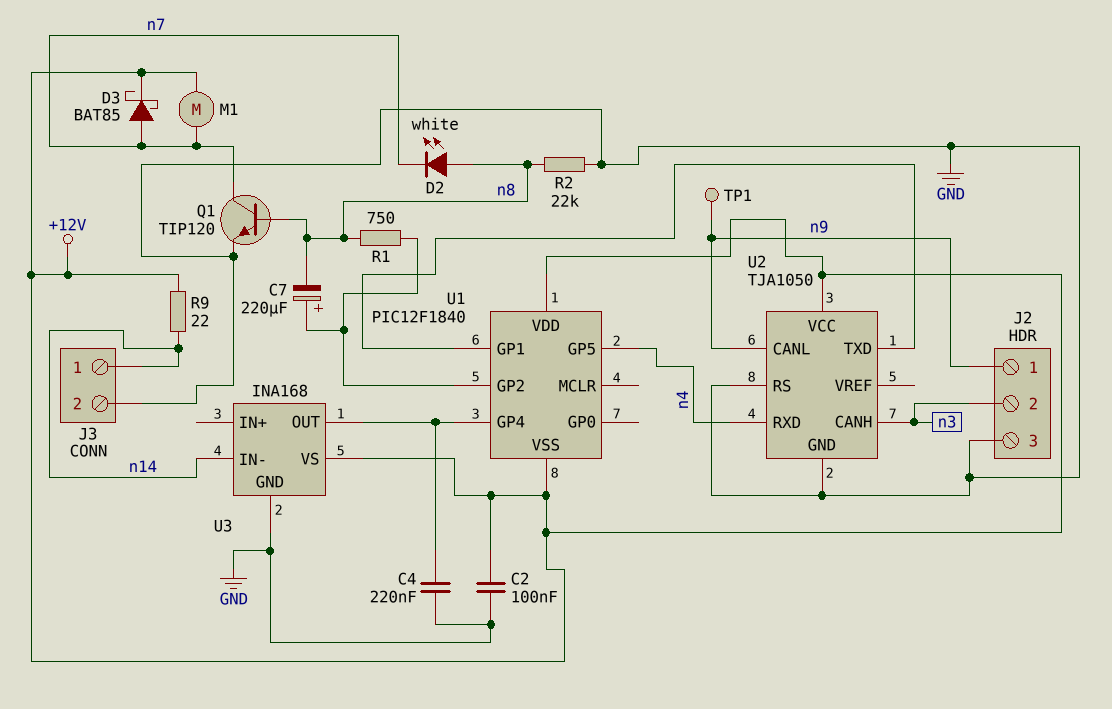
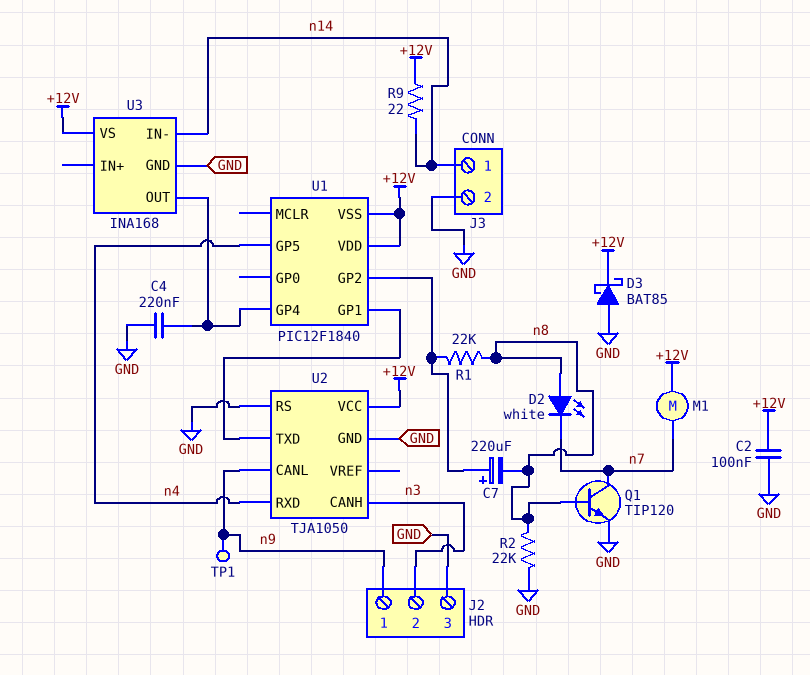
D3: schottky BAT85 (A n7, K +12V) -> schottky BAT85 (A GND, K +12V)
R1: 750 (U1/GP2, n8) -> 22k (U1/GP2, n8)

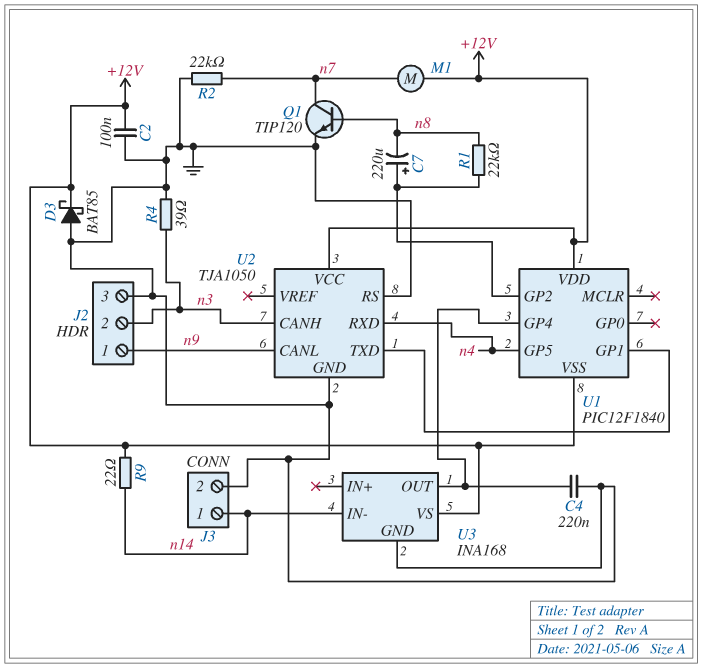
D2: LED white (A n8, K n7) -> none
R2: 22k (GND, n8) -> 22k (GND, n7)
R4: none -> 39 (GND, n3)
TP1: test point (n9) -> none

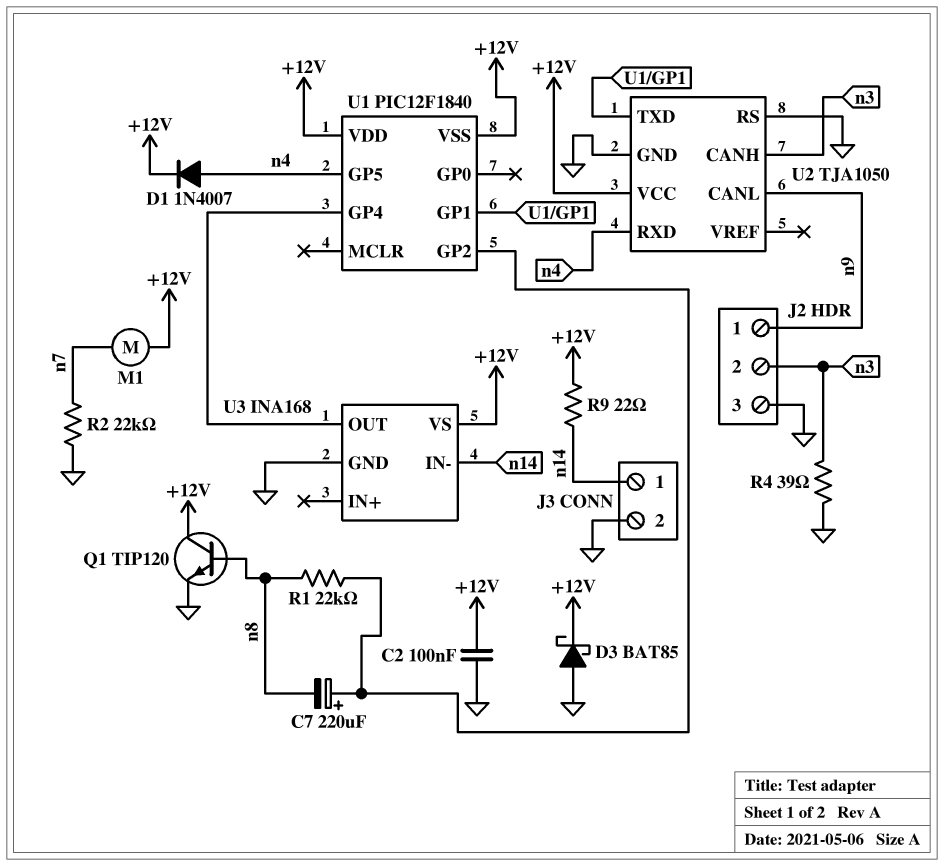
C4: 220nF (GND, U1/GP4) -> none
D1: none -> diode 1N4007 (A n4, K +12V)
Q1: NPN TIP120 (B n8, C n7, E GND) -> NPN TIP120 (B n8, C +12V, E GND)

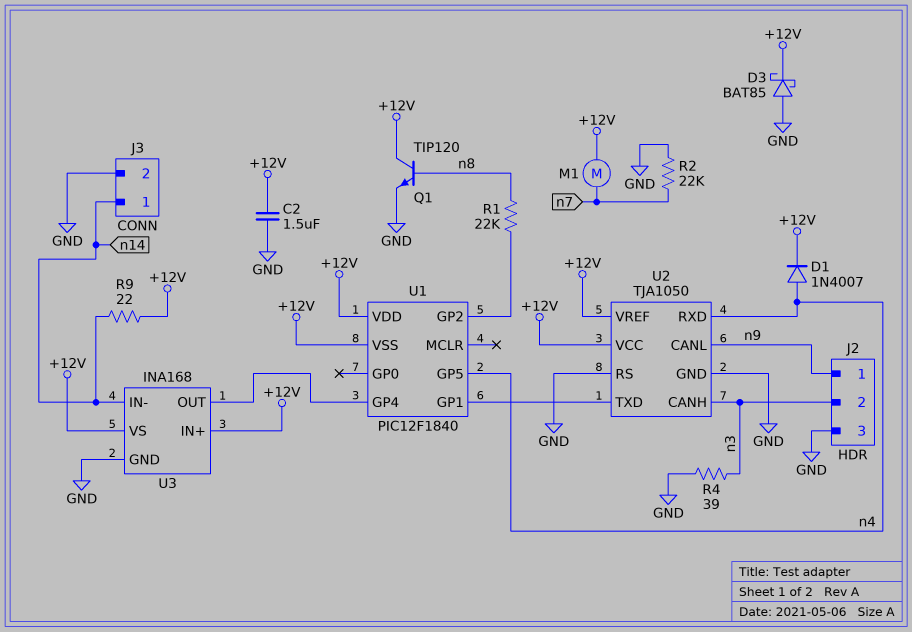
C2: 100nF (+12V, GND) -> 1.5uF (+12V, GND)
C7: 220uF (plus U1/GP2, minus n8) -> none
U2 pin VREF: none -> +12V
U3 pin IN+: none -> +12V

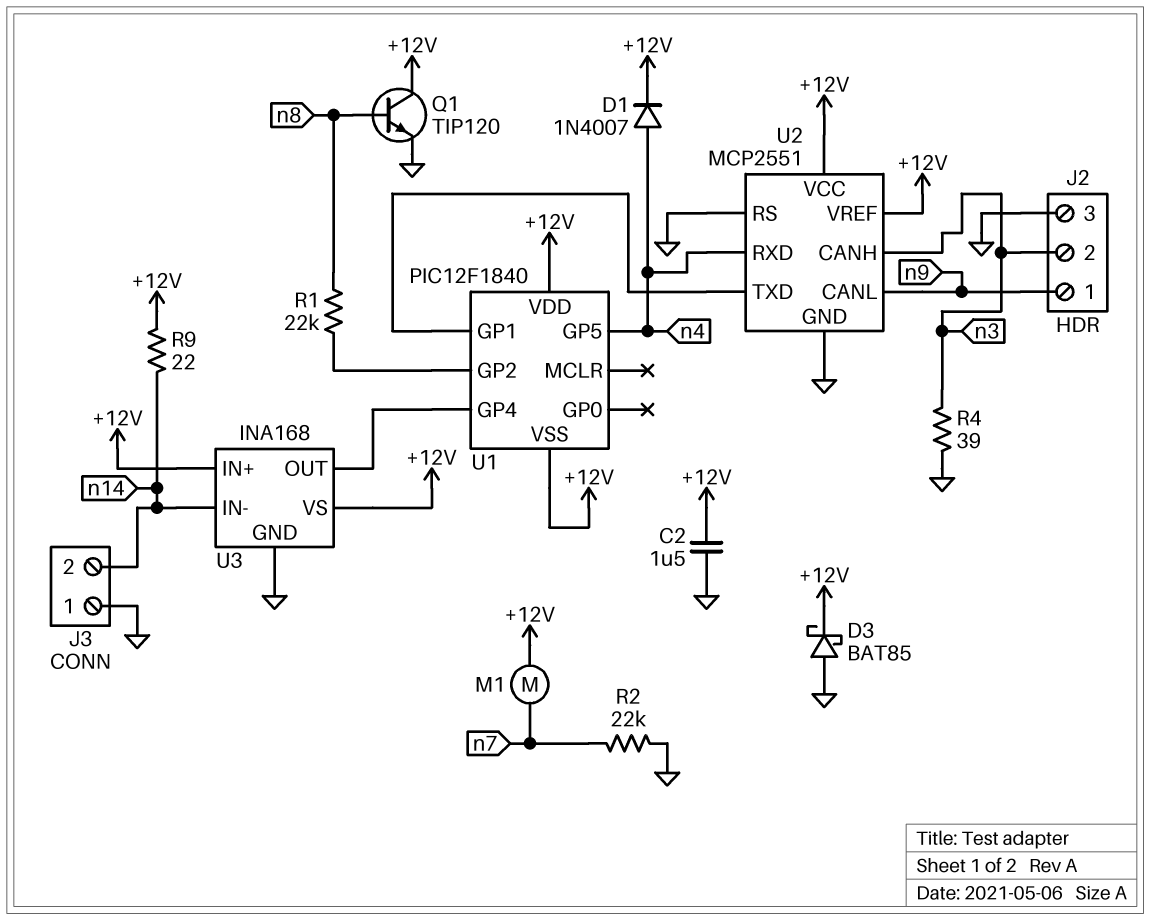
J3 pin 1: n14 -> GND
J3 pin 2: GND -> n14
U2: TJA1050 -> MCP2551

